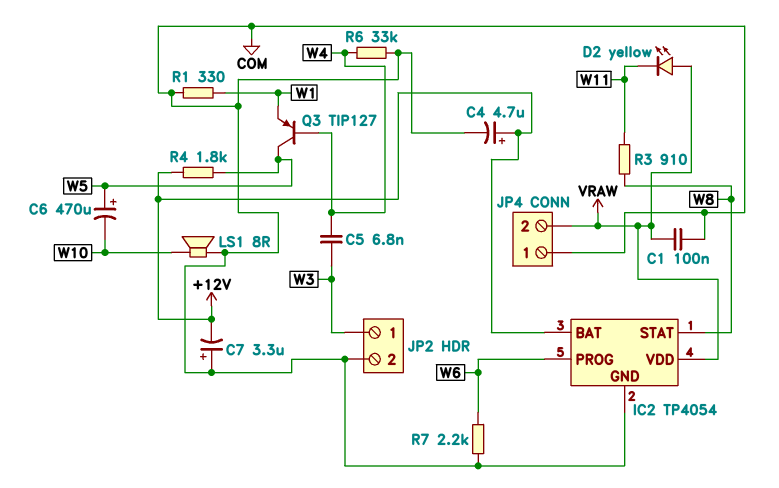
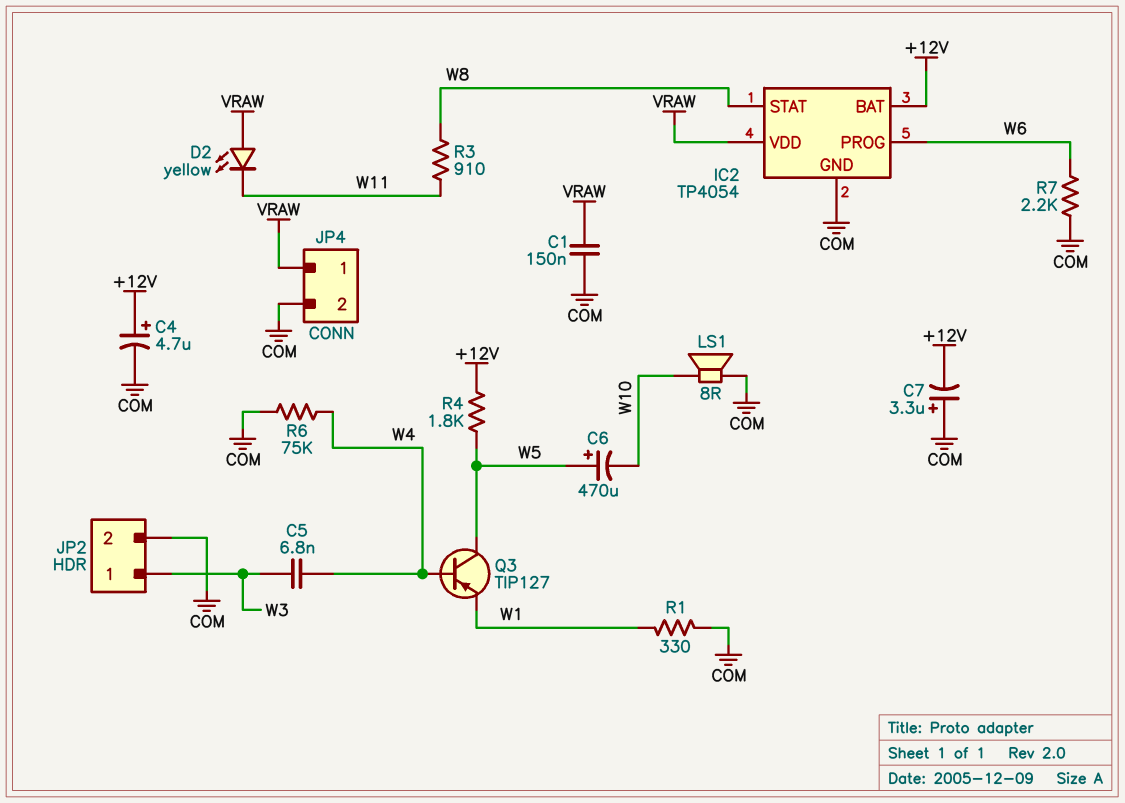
C1: 100nF (COM, VRAW) -> 150nF (COM, VRAW)
JP4 pin 1: COM -> VRAW
JP4 pin 2: VRAW -> COM
R6: 33k (COM, W4) -> 75k (COM, W4)

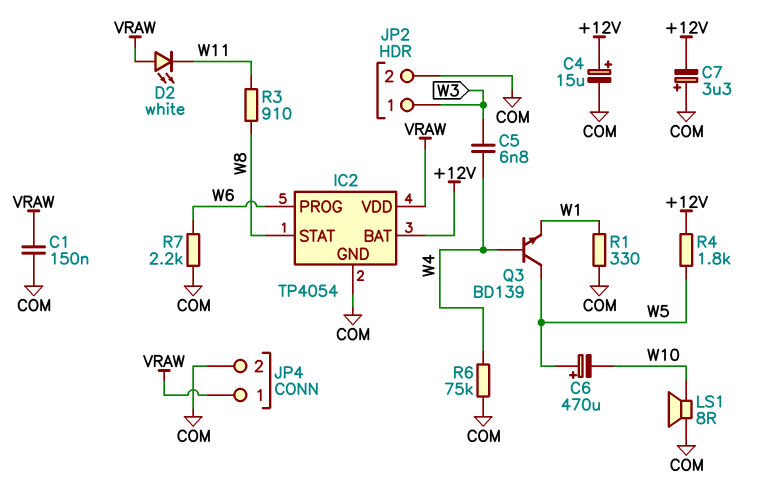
C4: 4.7uF (plus +12V, minus COM) -> 15uF (plus +12V, minus COM)
D2: LED yellow (A VRAW, K W11) -> LED white (A VRAW, K W11)
Q3: PNP TIP127 (B W4, C W5, E W1) -> NPN BD139 (B W4, C W5, E W1)

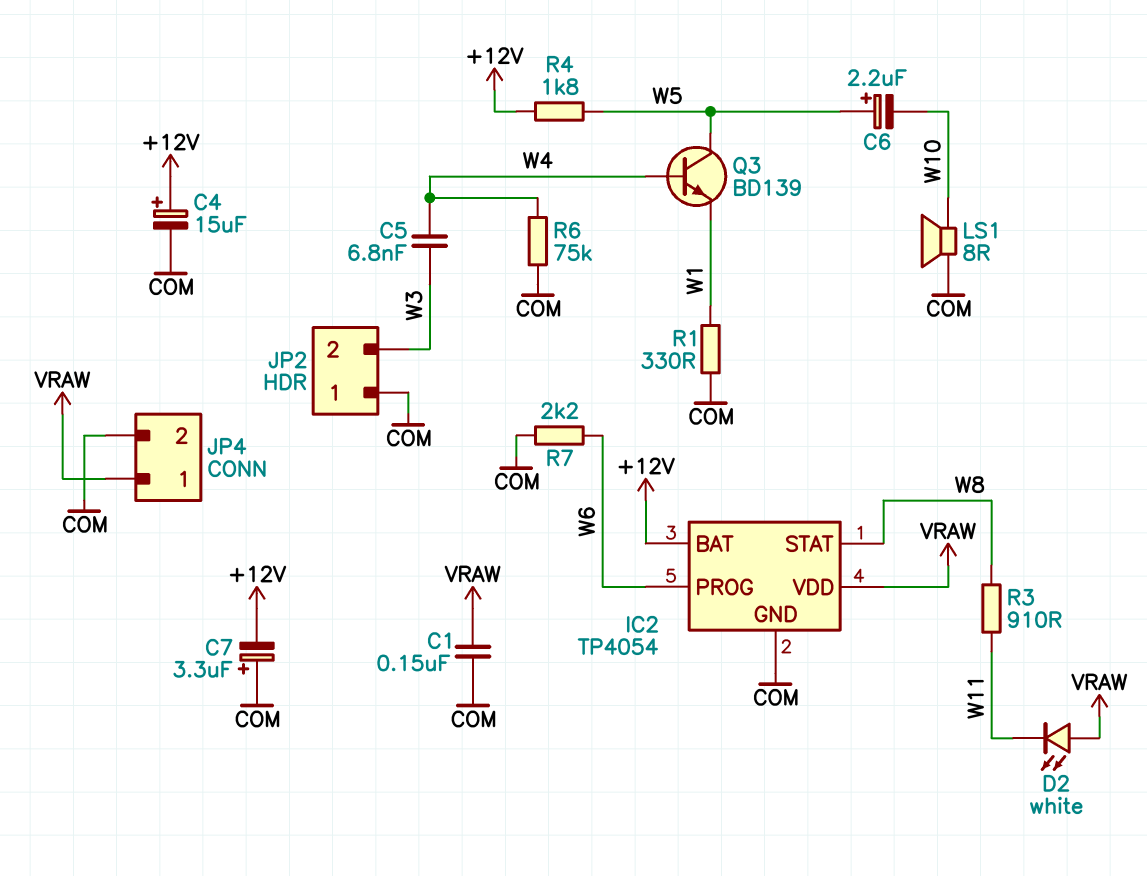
C6: 470uF (plus W5, minus W10) -> 2.2uF (plus W5, minus W10)
JP2 pin 1: W3 -> COM
JP2 pin 2: COM -> W3

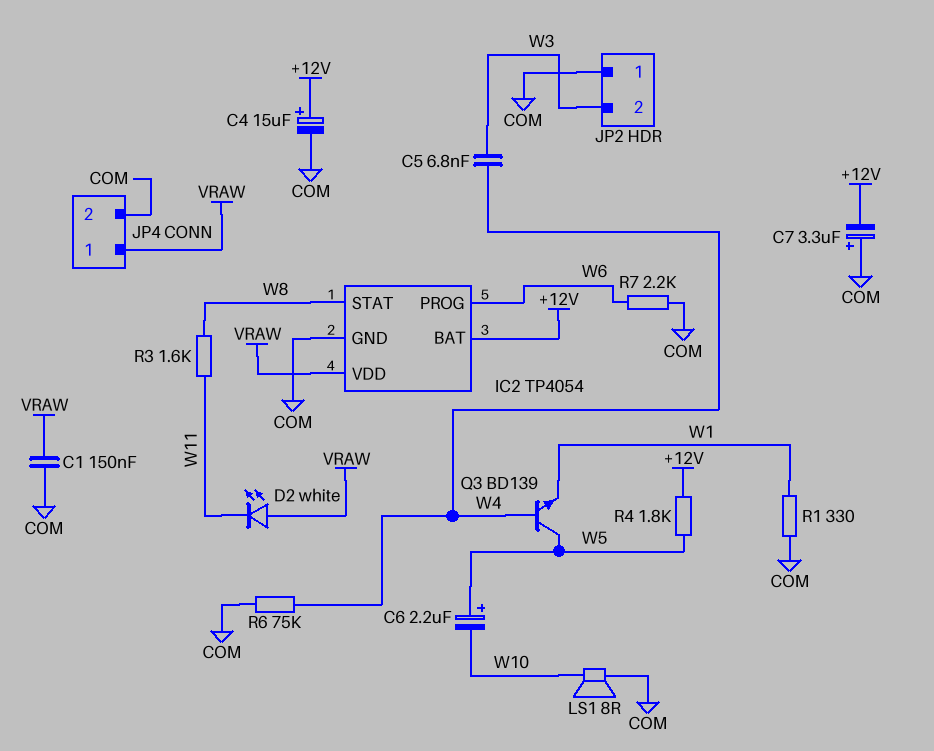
R3: 910 (W8, W11) -> 1.6k (W8, W11)

